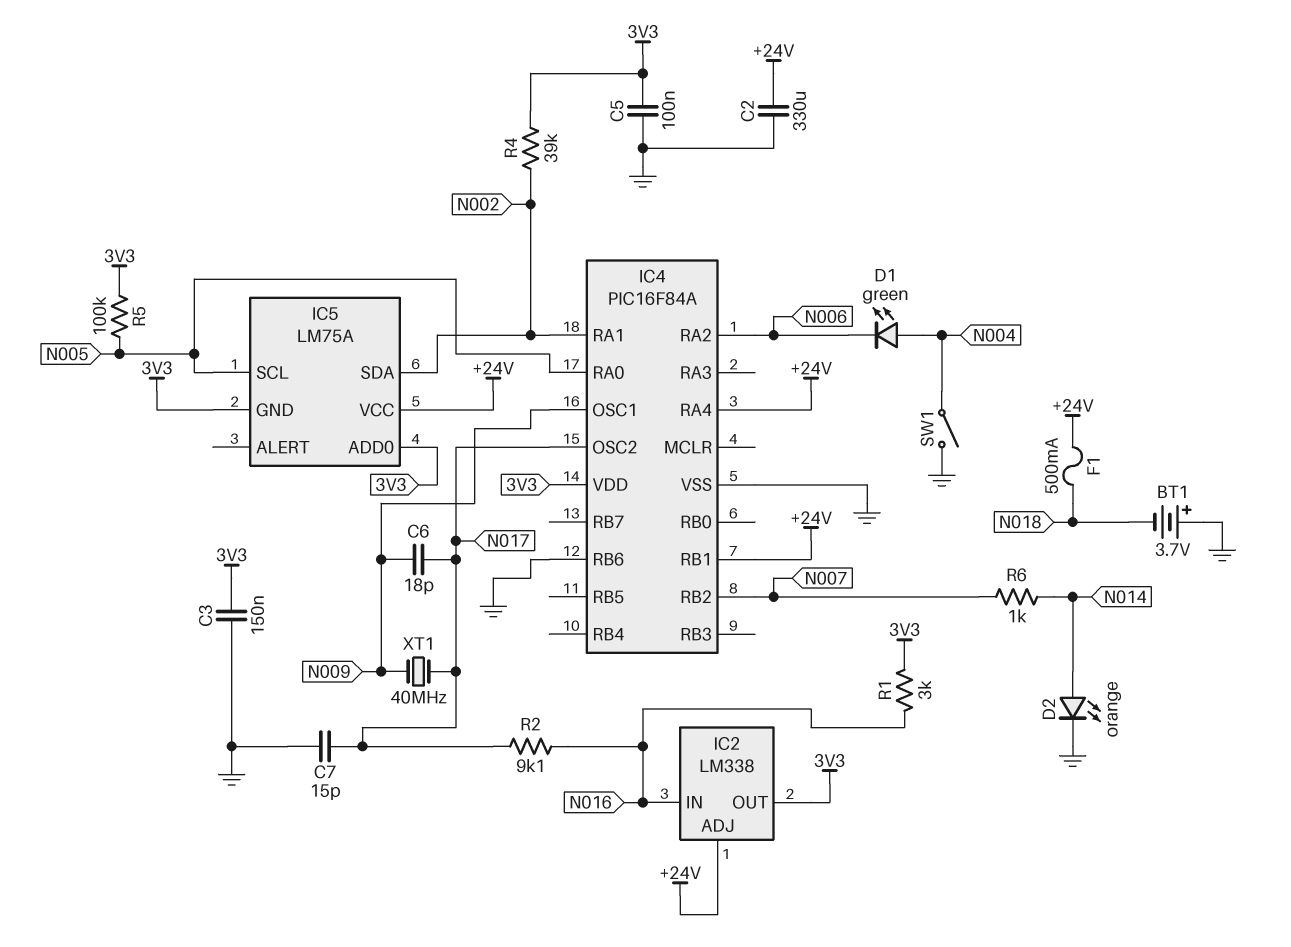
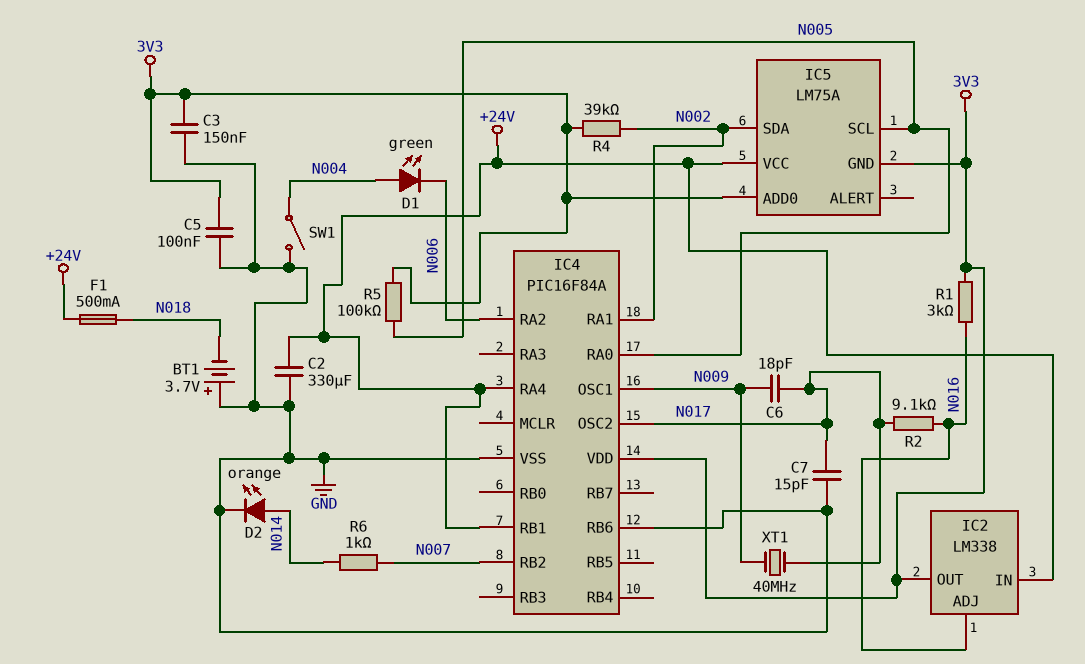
IC2 pin ADJ: +24V -> N016
IC2 pin IN: N016 -> +24V

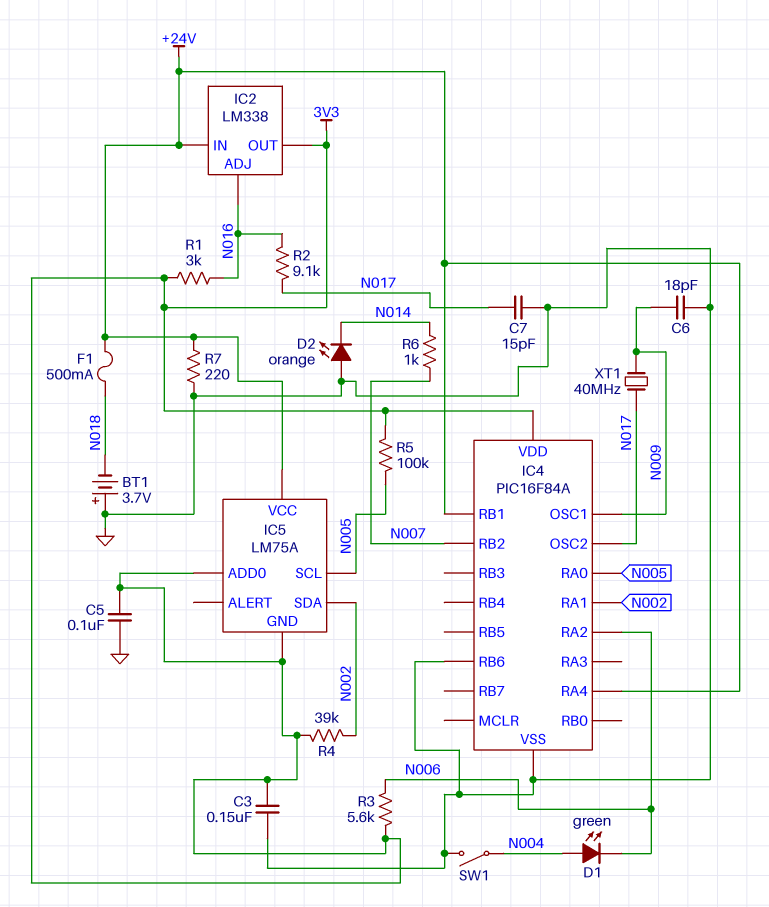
C2: 330uF (+24V, GND) -> none
C6: 18pF (N009, N017) -> 18pF (GND, N009)
D2: LED orange (A N014, K GND) -> LED orange (A GND, K N014)
R3: none -> 5.6k (3V3, N006)
R7: none -> 220 (+24V, GND)

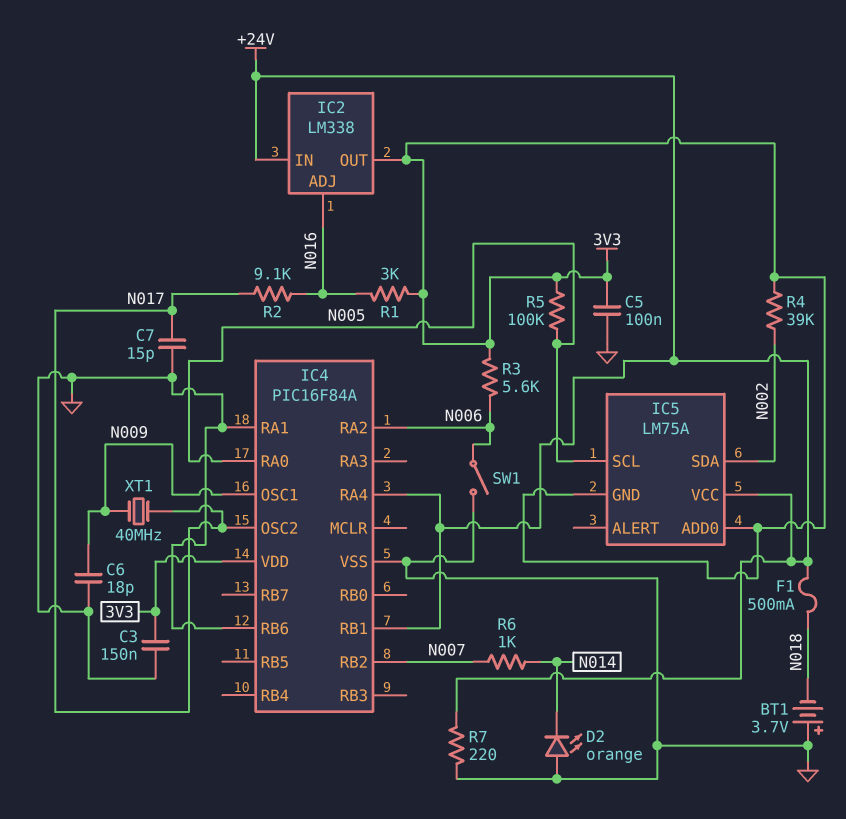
D1: LED green (A N004, K N006) -> none
IC4 pin RA1: N002 -> GND
SW1: switch (GND, N004) -> switch (GND, N006)

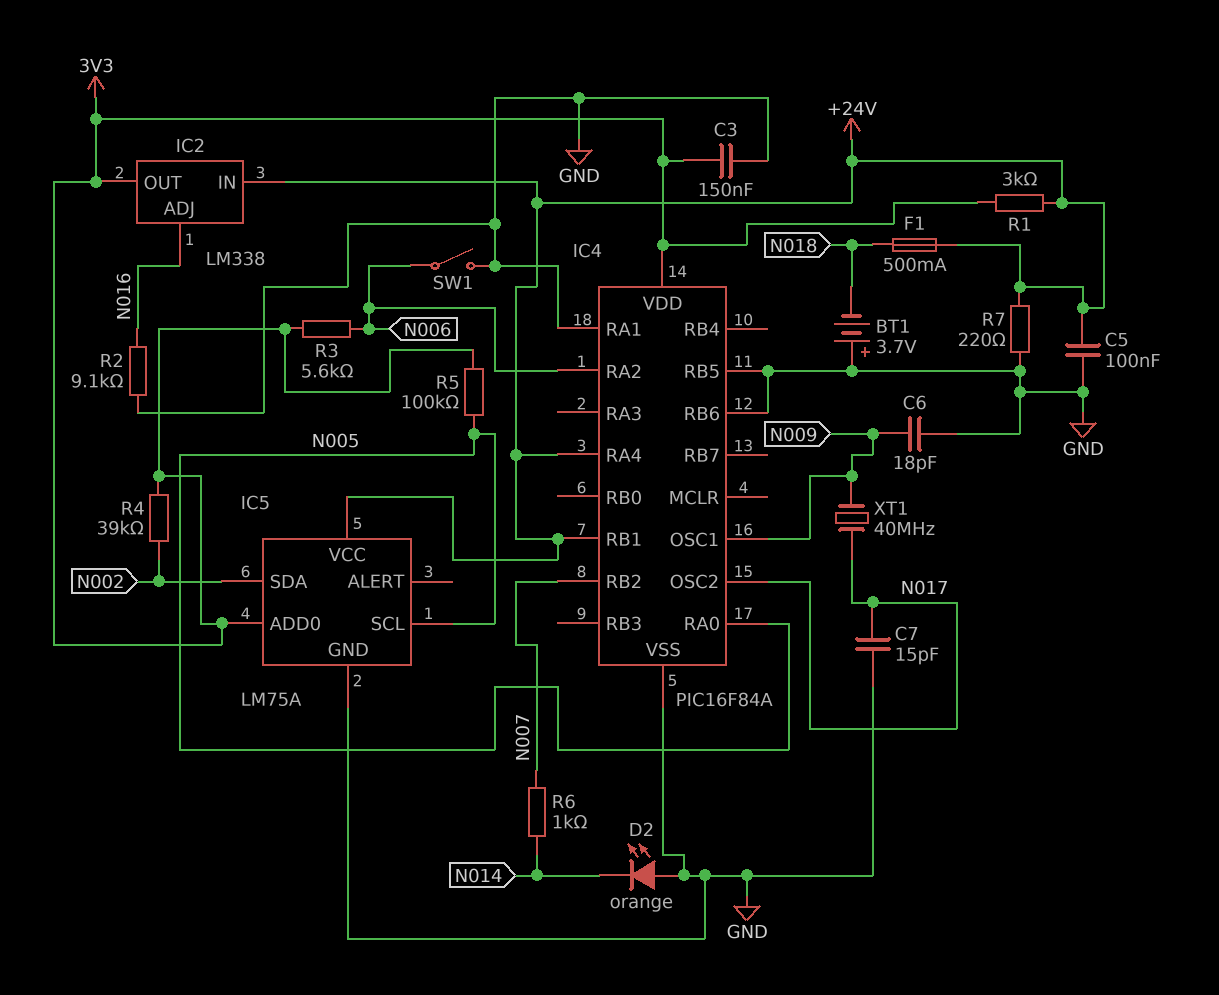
C5: 100nF (3V3, GND) -> 100nF (+24V, GND)
IC4 pin RB5: none -> GND
IC5 pin GND: 3V3 -> GND
R1: 3k (3V3, N016) -> 3k (+24V, 3V3)
R2: 9.1k (N016, N017) -> 9.1k (GND, N016)

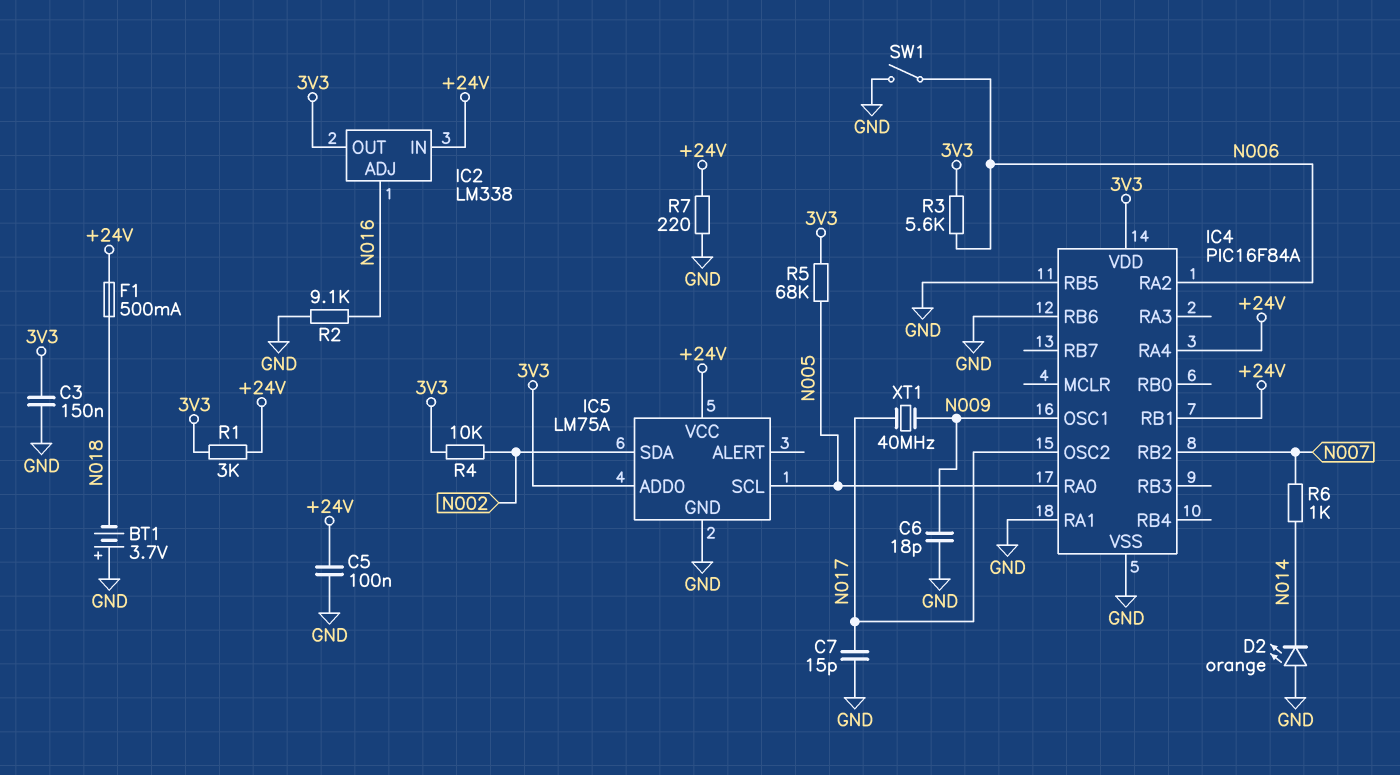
R4: 39k (3V3, N002) -> 10k (3V3, N002)
R5: 100k (3V3, N005) -> 68k (3V3, N005)

